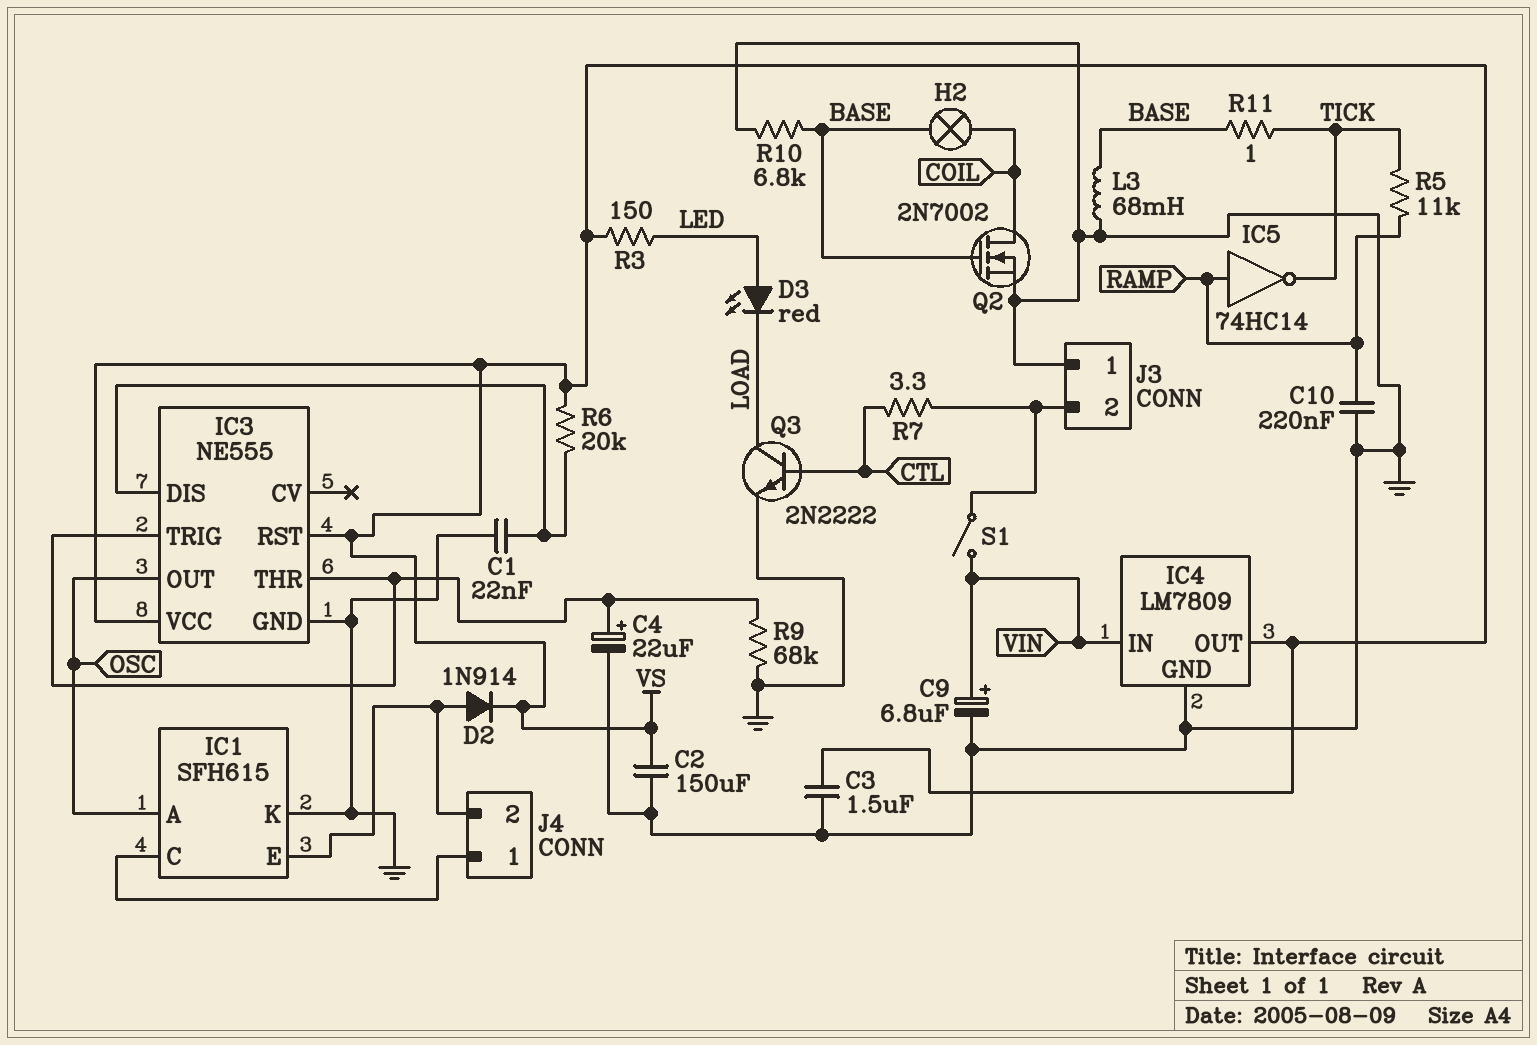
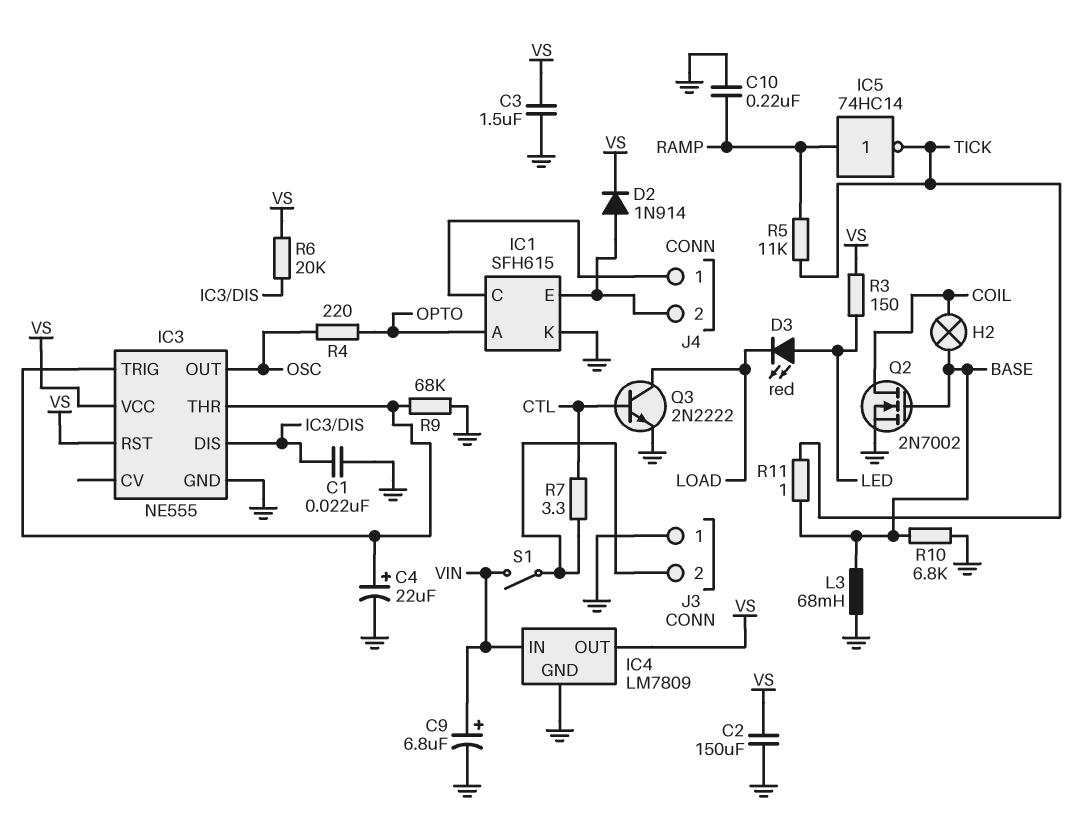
IC1 pin A: OSC -> OPTO
R4: none -> 220 (OPTO, OSC)

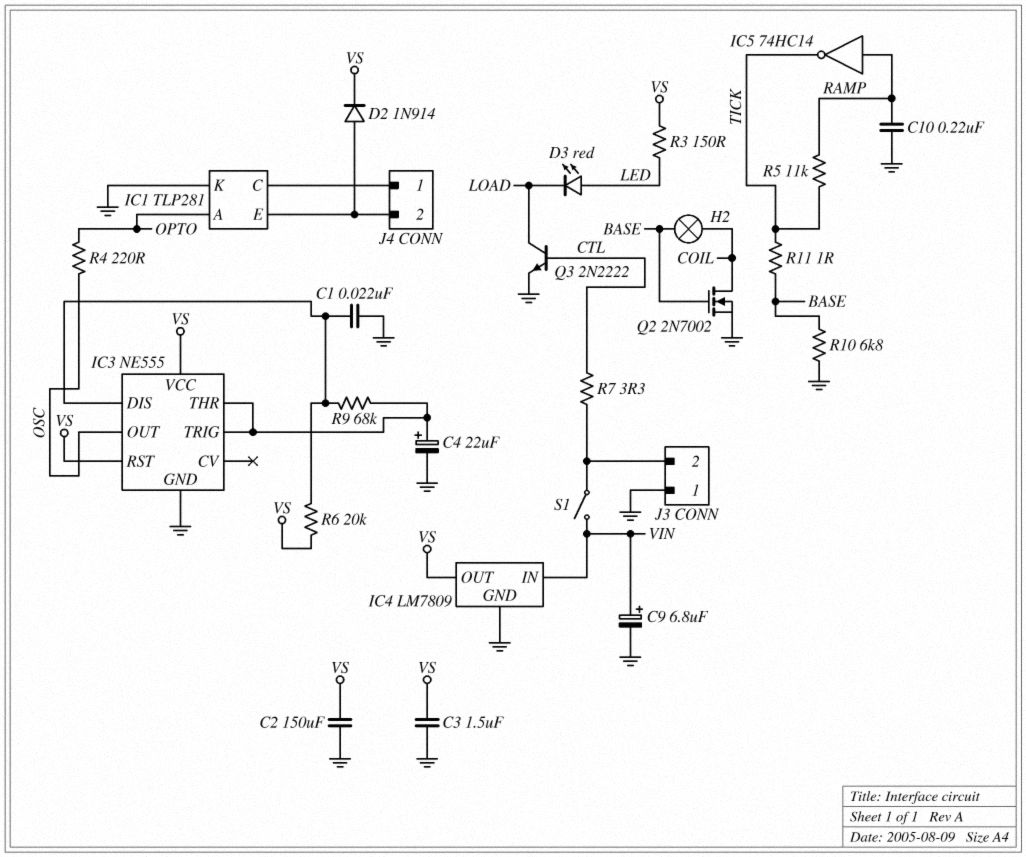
IC1: SFH615 -> TLP281
L3: 68mH (BASE, GND) -> none
R9: 68k (GND, IC3/THR) -> 68k (IC3/DIS, IC3/THR)

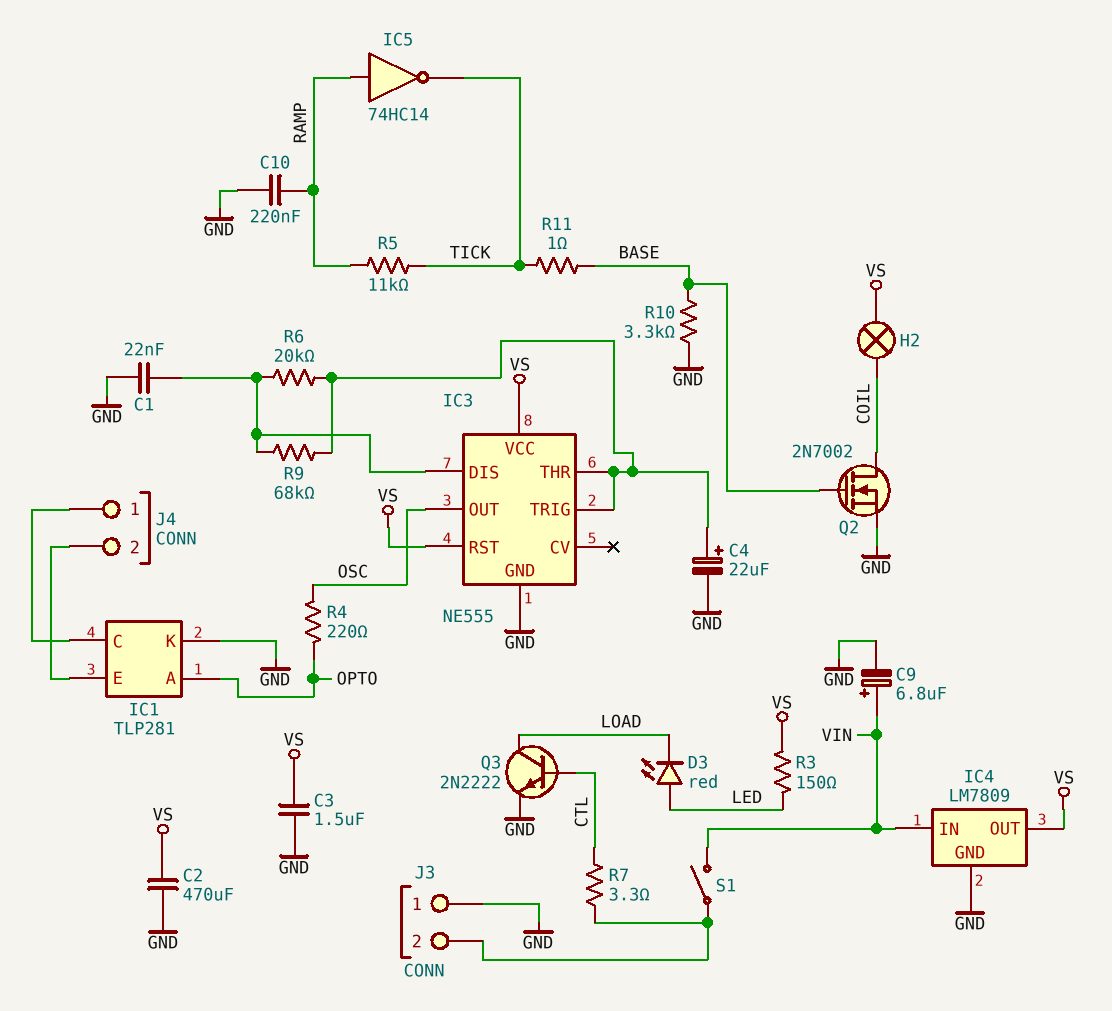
C2: 150uF (GND, VS) -> 470uF (GND, VS)
D2: diode 1N914 (A IC1/E, K VS) -> none
H2: lamp (BASE, COIL) -> lamp (COIL, VS)
R6: 20k (IC3/DIS, VS) -> 20k (IC3/DIS, IC3/THR)
R10: 6.8k (BASE, GND) -> 3.3k (BASE, GND)

